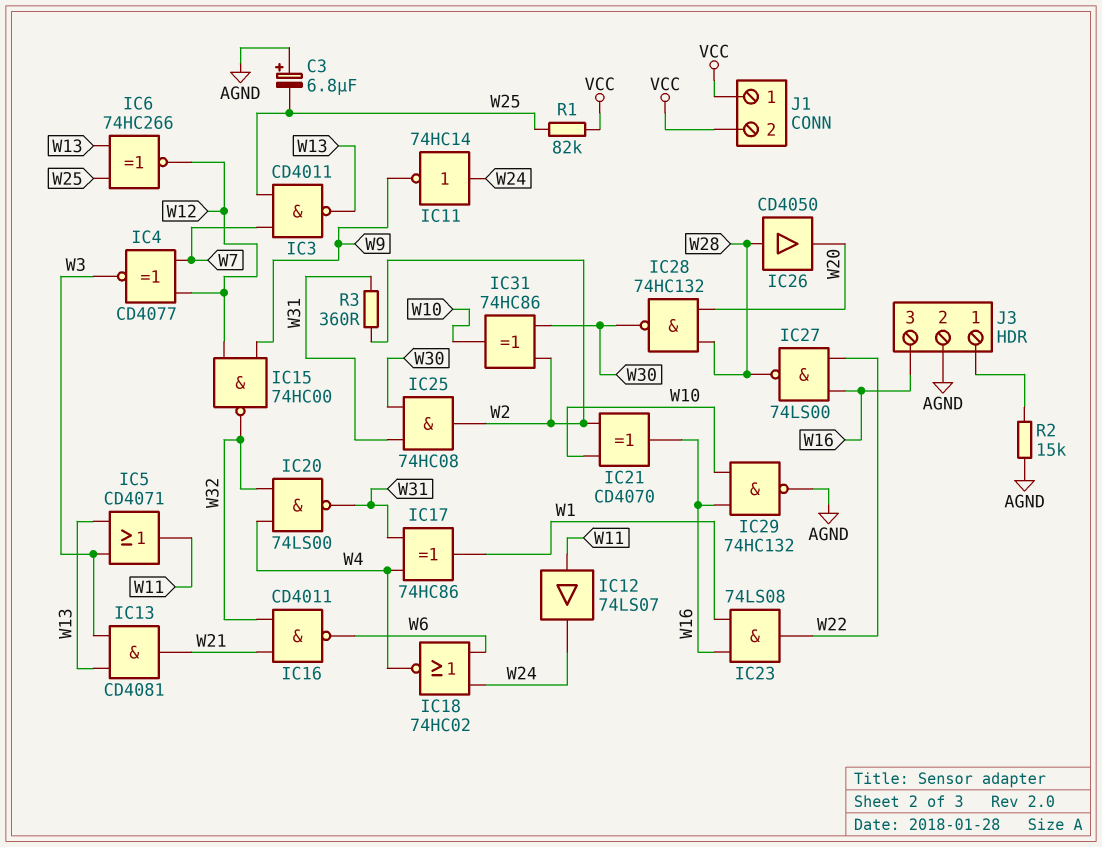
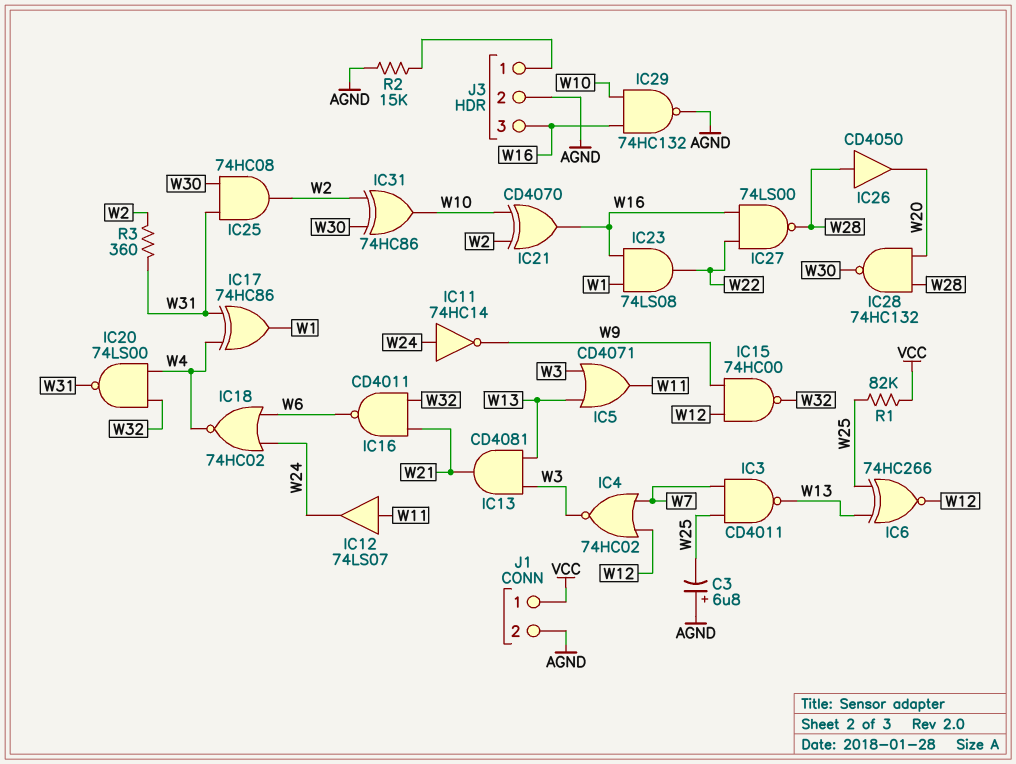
IC4: XNOR CD4077 (in W7, in W12, out W3) -> NOR 74HC02 (in W7, in W12, out W3)
J1 pin 2: VCC -> AGND

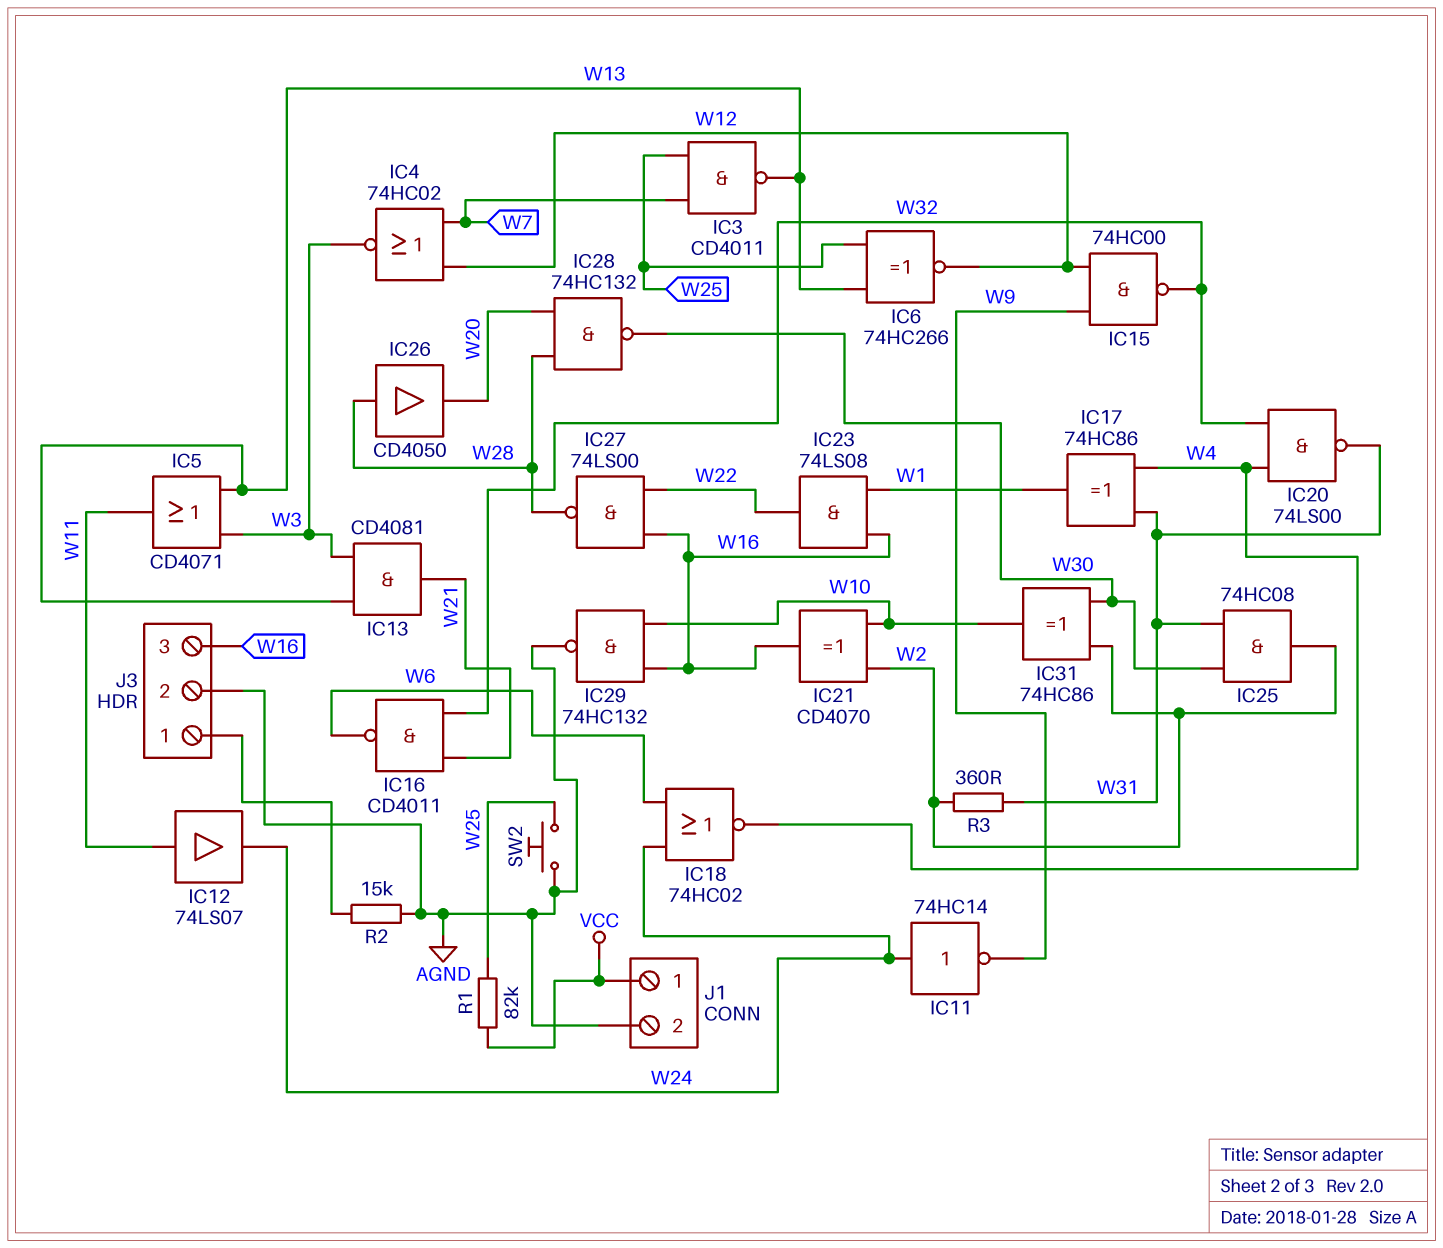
C3: 6.8uF (plus AGND, minus W25) -> none
SW2: none -> button (AGND, W25)

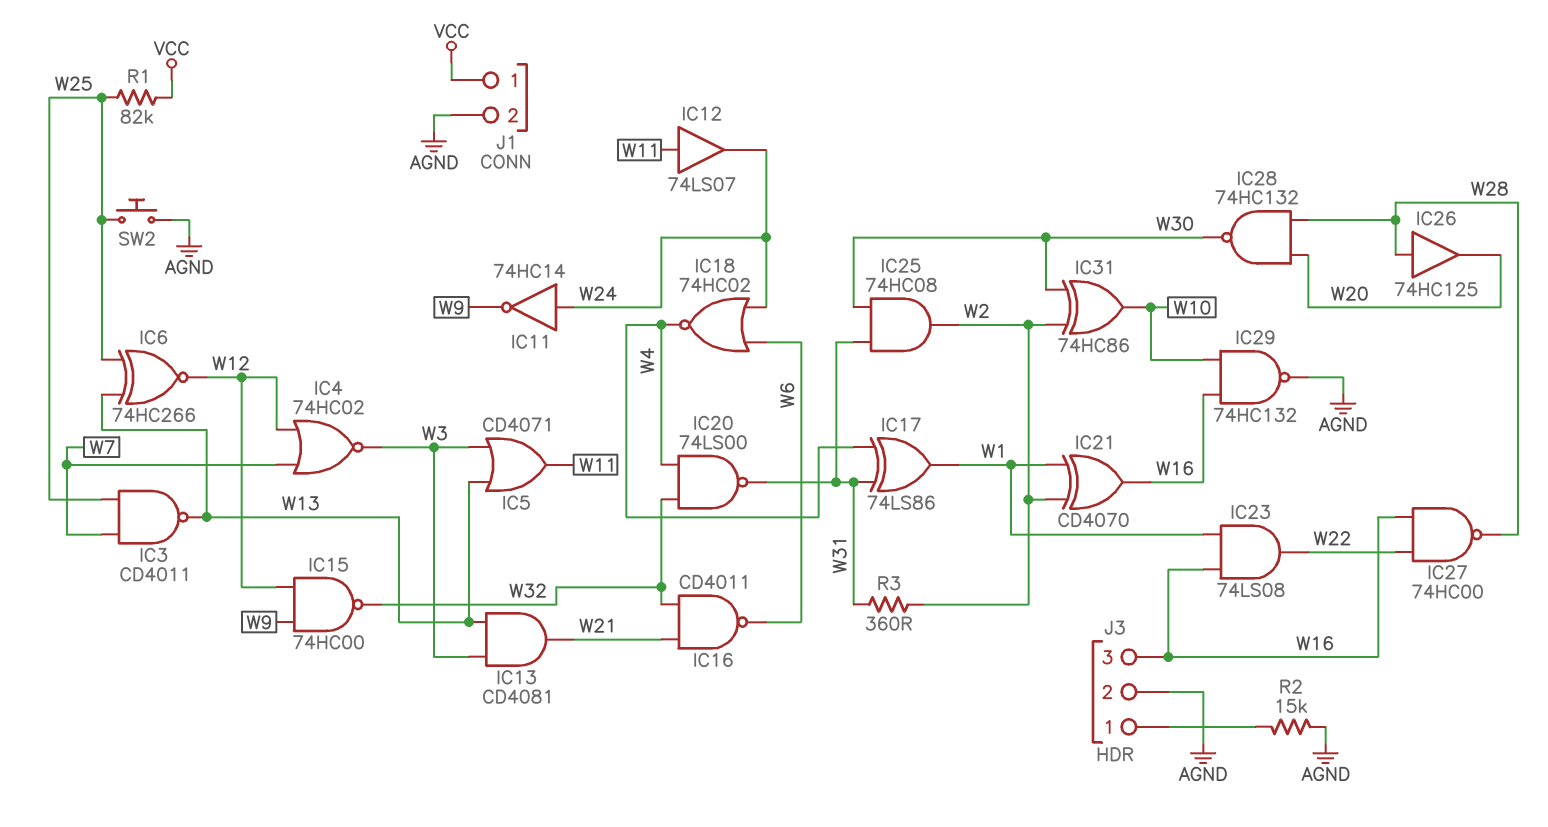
IC17: XOR 74HC86 (in W4, in W31, out W1) -> XOR 74LS86 (in W4, in W31, out W1)
IC21: XOR CD4070 (in W2, in W10, out W16) -> XOR CD4070 (in W1, in W2, out W16)
IC26: buffer CD4050 (in W28, out W20) -> buffer 74HC125 (in W28, out W20)
IC27: NAND 74LS00 (in W16, in W22, out W28) -> NAND 74HC00 (in W16, in W22, out W28)

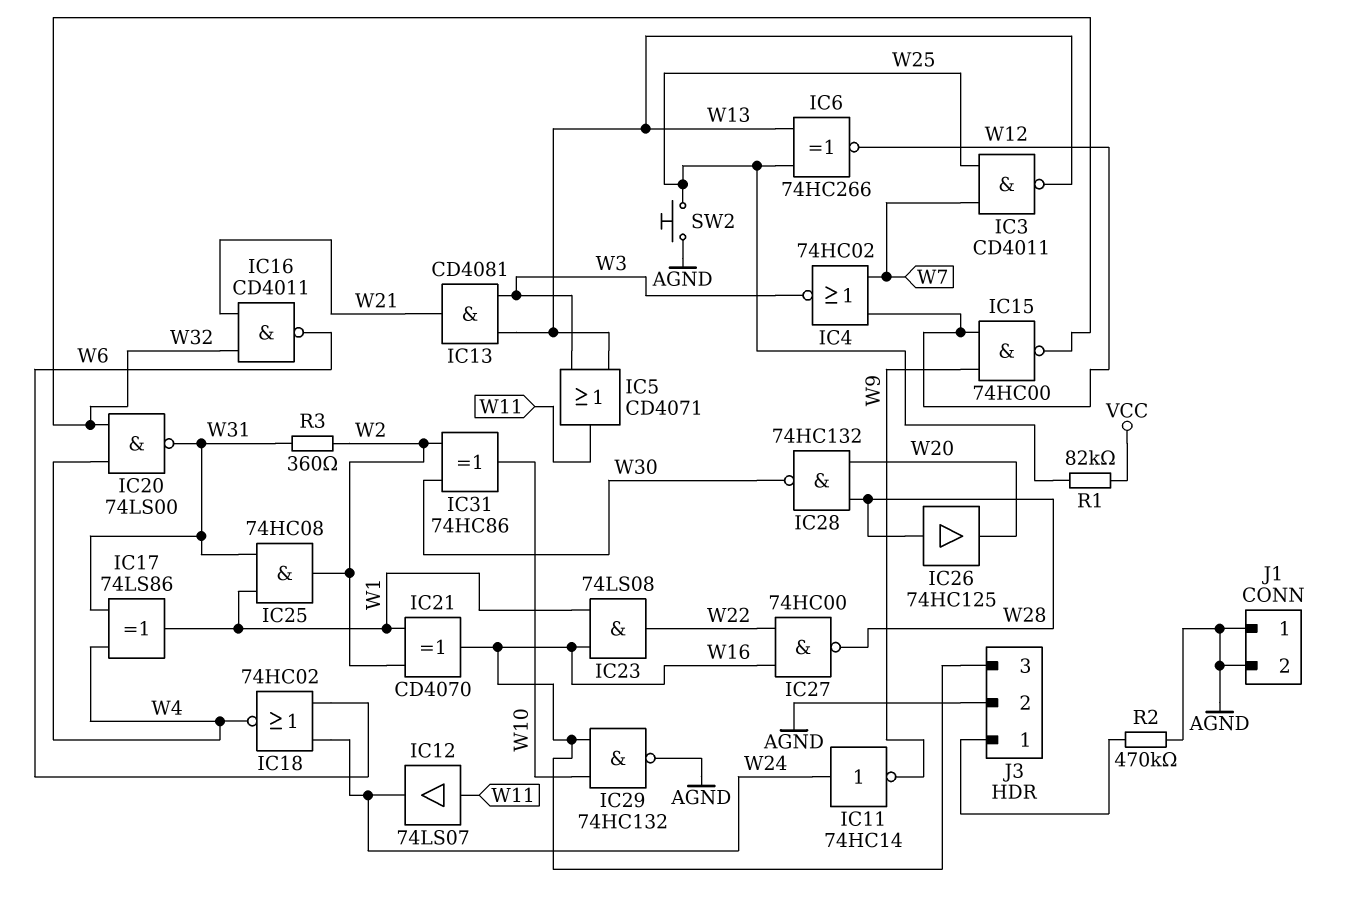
IC25: AND 74HC08 (in W30, in W31, out W2) -> AND 74HC08 (in W1, in W31, out W2)
J1 pin 1: VCC -> AGND
R2: 15k (AGND, J3/1) -> 470k (AGND, J3/1)

